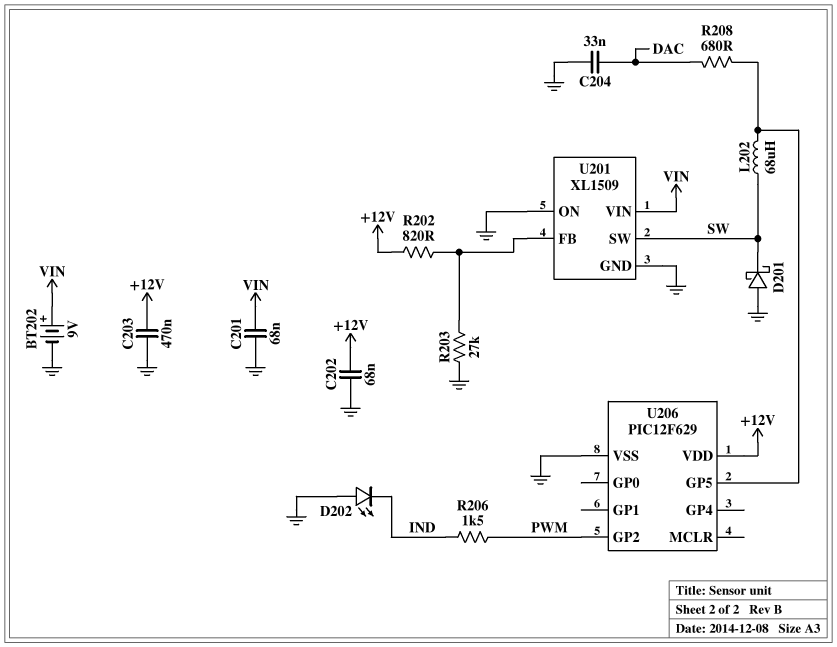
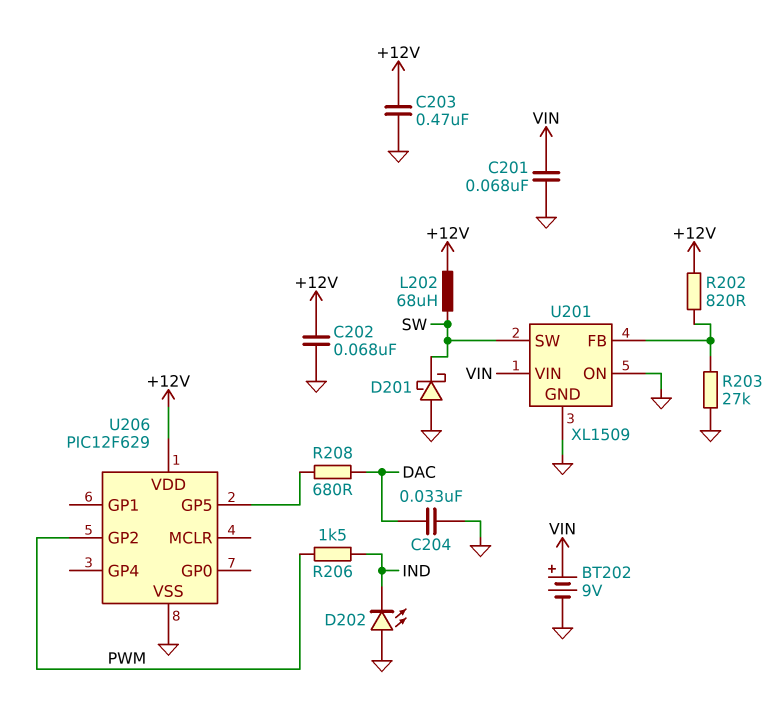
L202: 68uH (SW, U206/GP5) -> 68uH (+12V, SW)

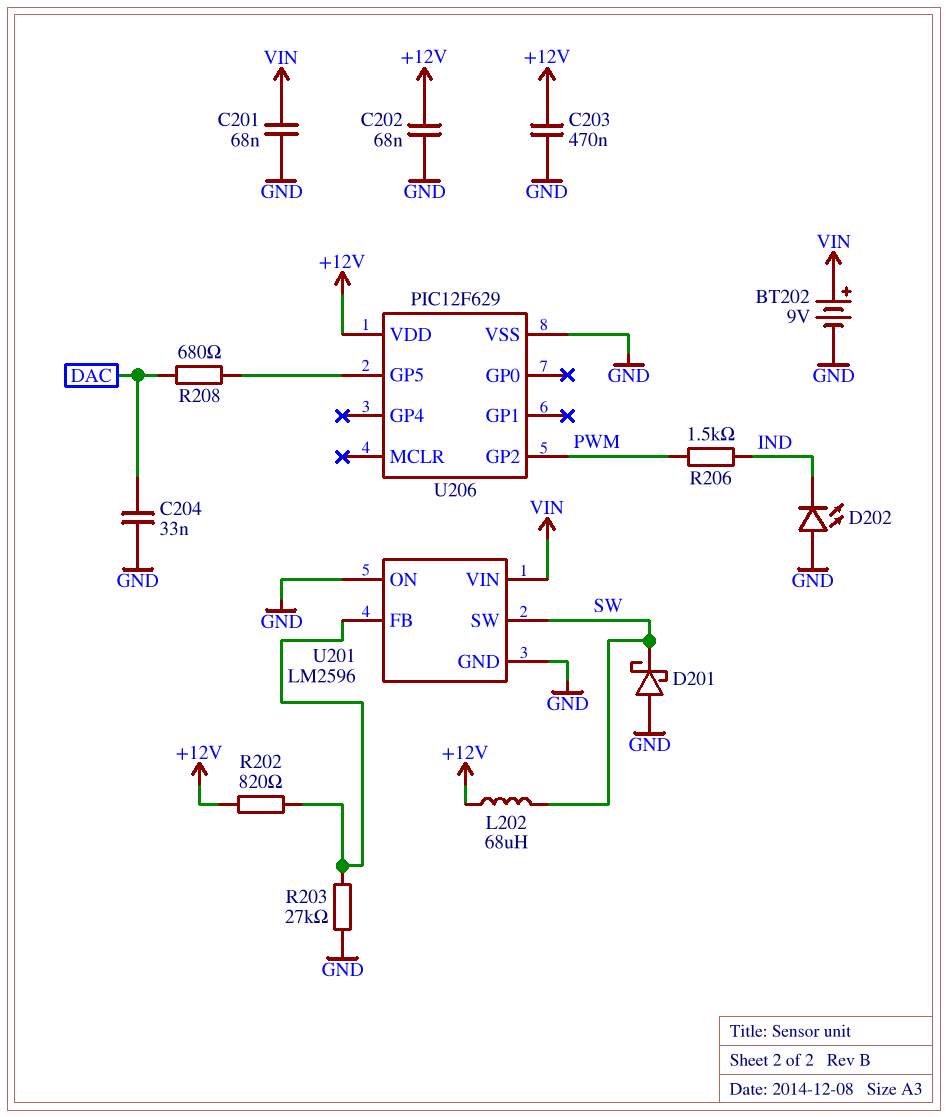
U201: XL1509 -> LM2596

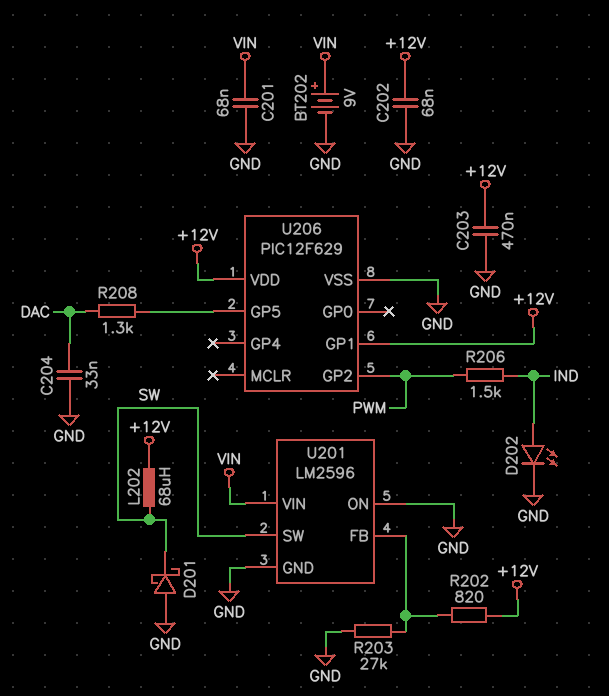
D202: LED (A GND, K IND) -> LED (A IND, K GND)
R208: 680 (DAC, U206/GP5) -> 1.3k (DAC, U206/GP5)
U206 pin GP1: none -> +12V

